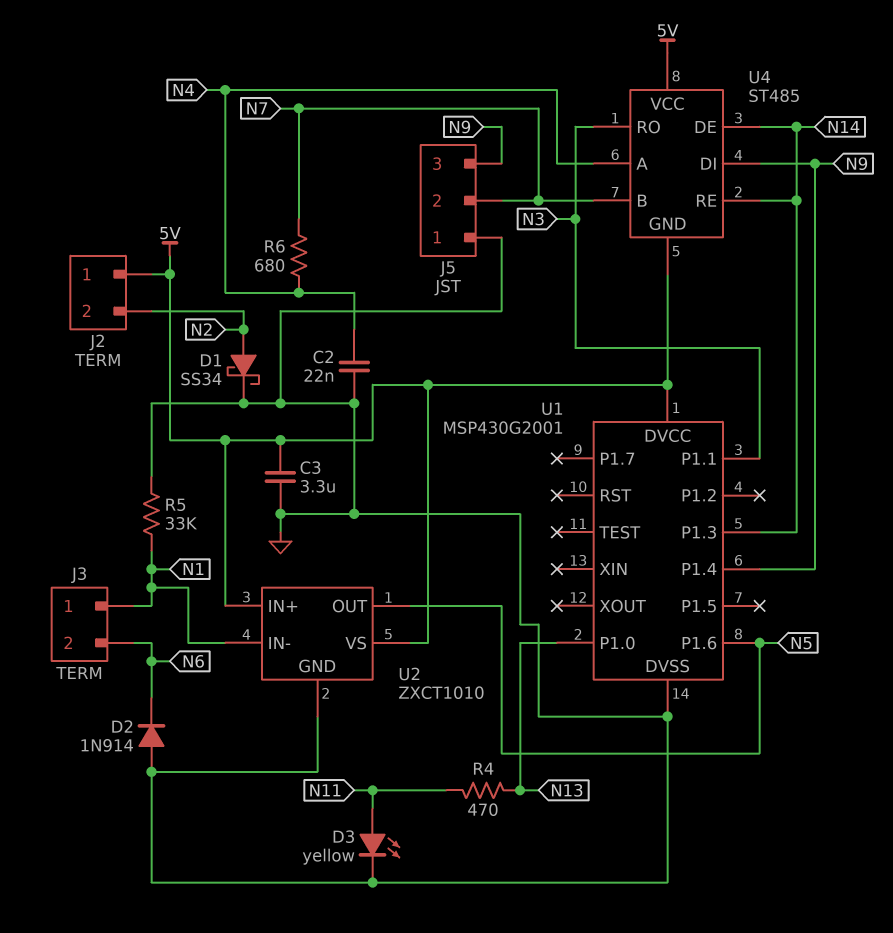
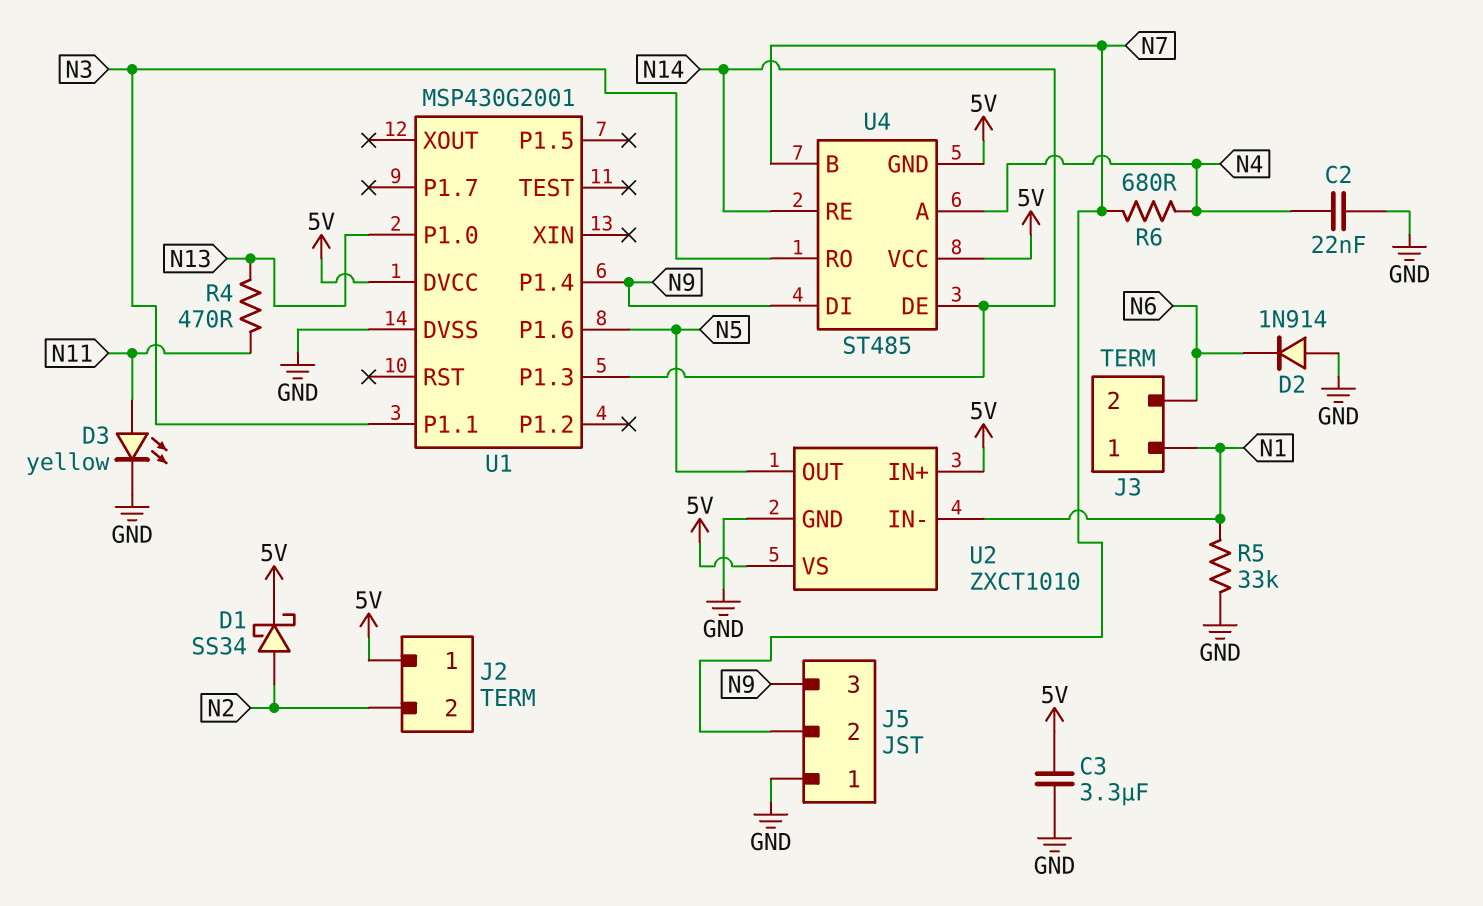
D1: schottky SS34 (A N2, K GND) -> schottky SS34 (A N2, K 5V)

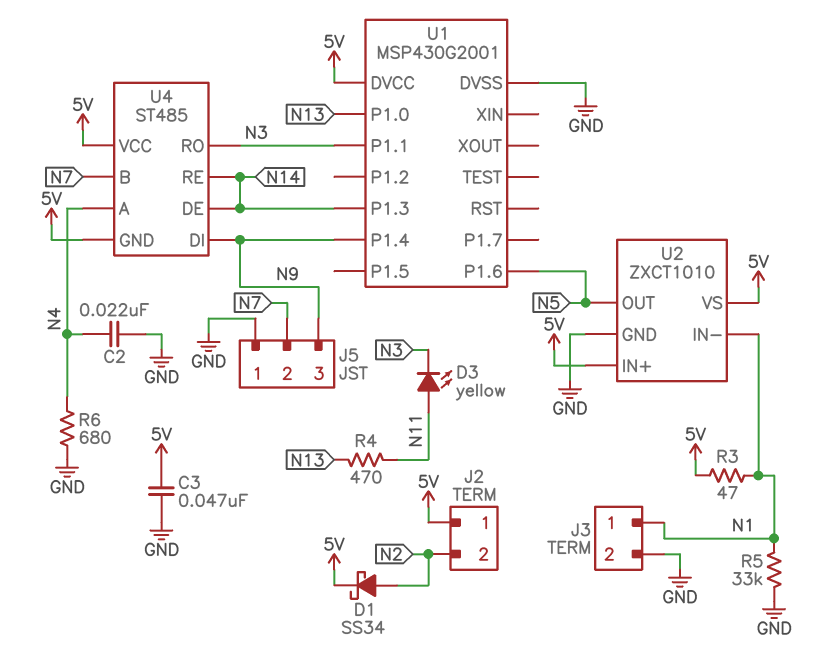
C3: 3.3uF (5V, GND) -> 47nF (5V, GND)
D2: diode 1N914 (A GND, K N6) -> none
D3: LED yellow (A N11, K GND) -> LED yellow (A N11, K N3)
J3 pin 2: N6 -> GND
R3: none -> 47 (5V, N1)
R6: 680 (N4, N7) -> 680 (GND, N4)

